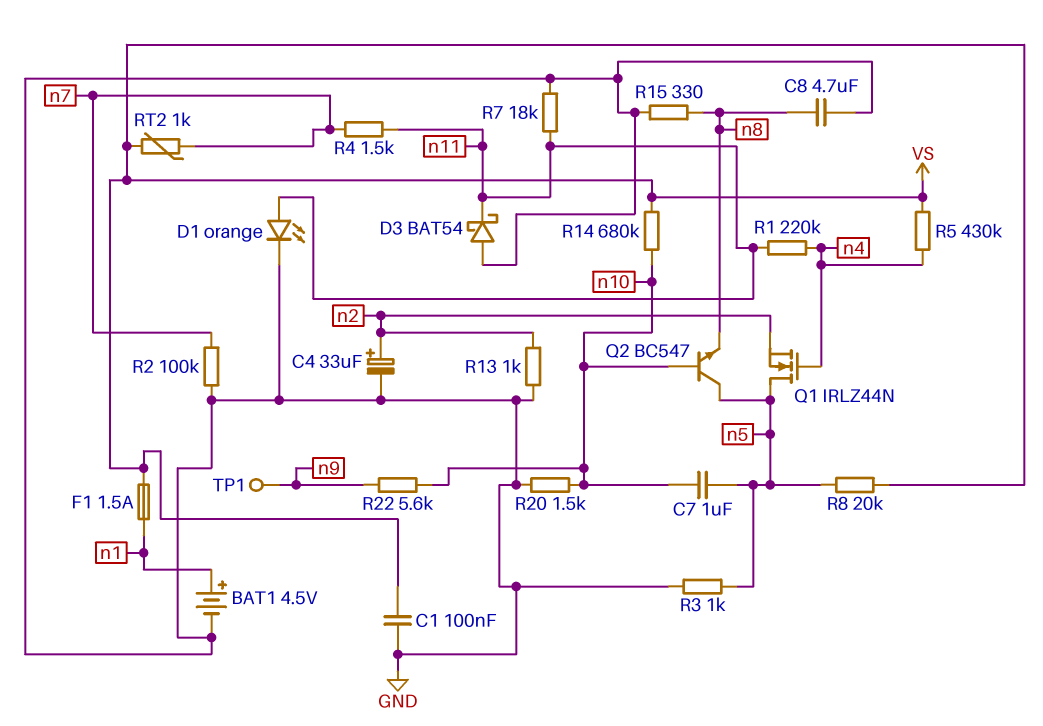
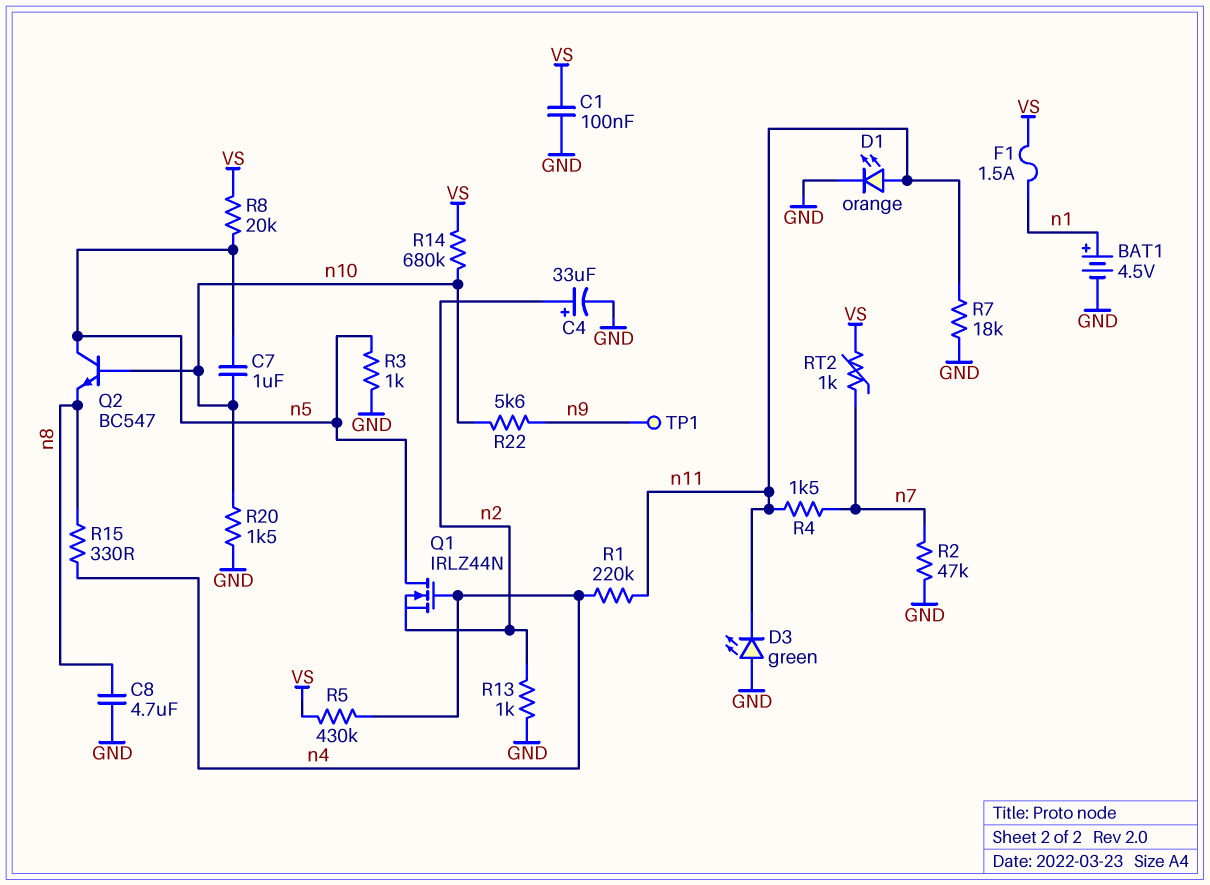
D3: schottky BAT54 (A GND, K n11) -> LED green (A GND, K n11)
R2: 100k (GND, n7) -> 47k (GND, n7)
R15: 330 (GND, n8) -> 330 (n4, n8)

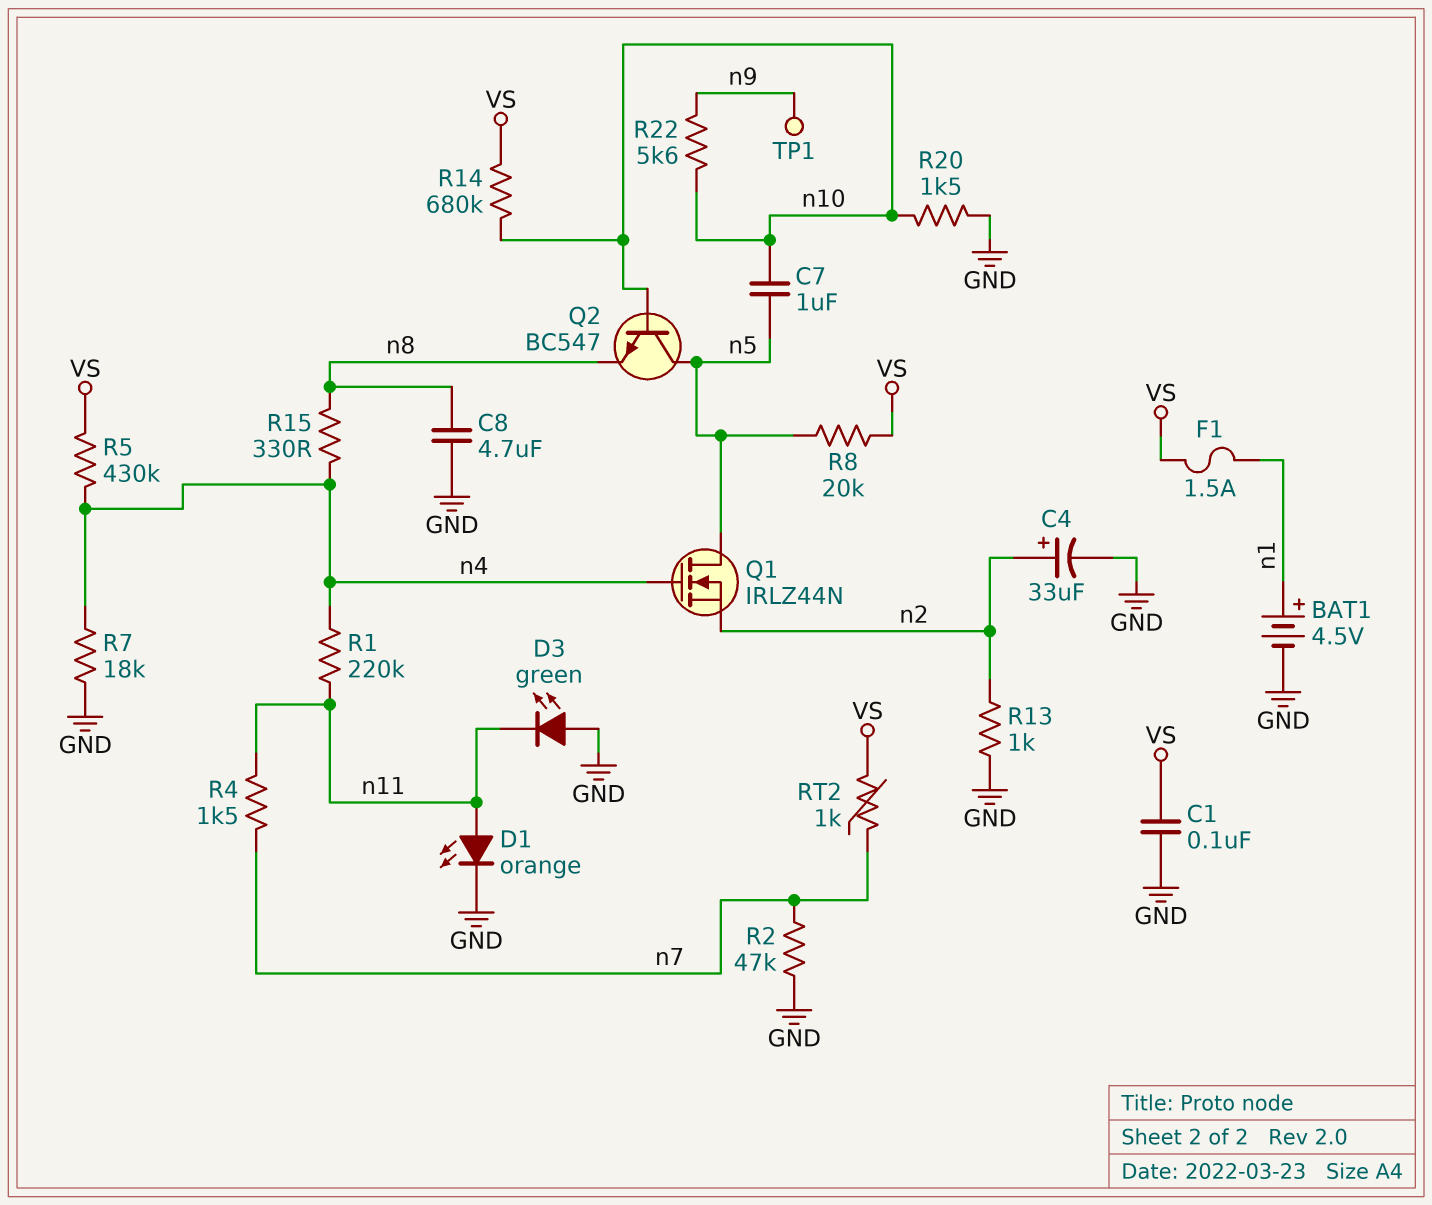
R3: 1k (GND, n5) -> none
R7: 18k (GND, n11) -> 18k (GND, n4)

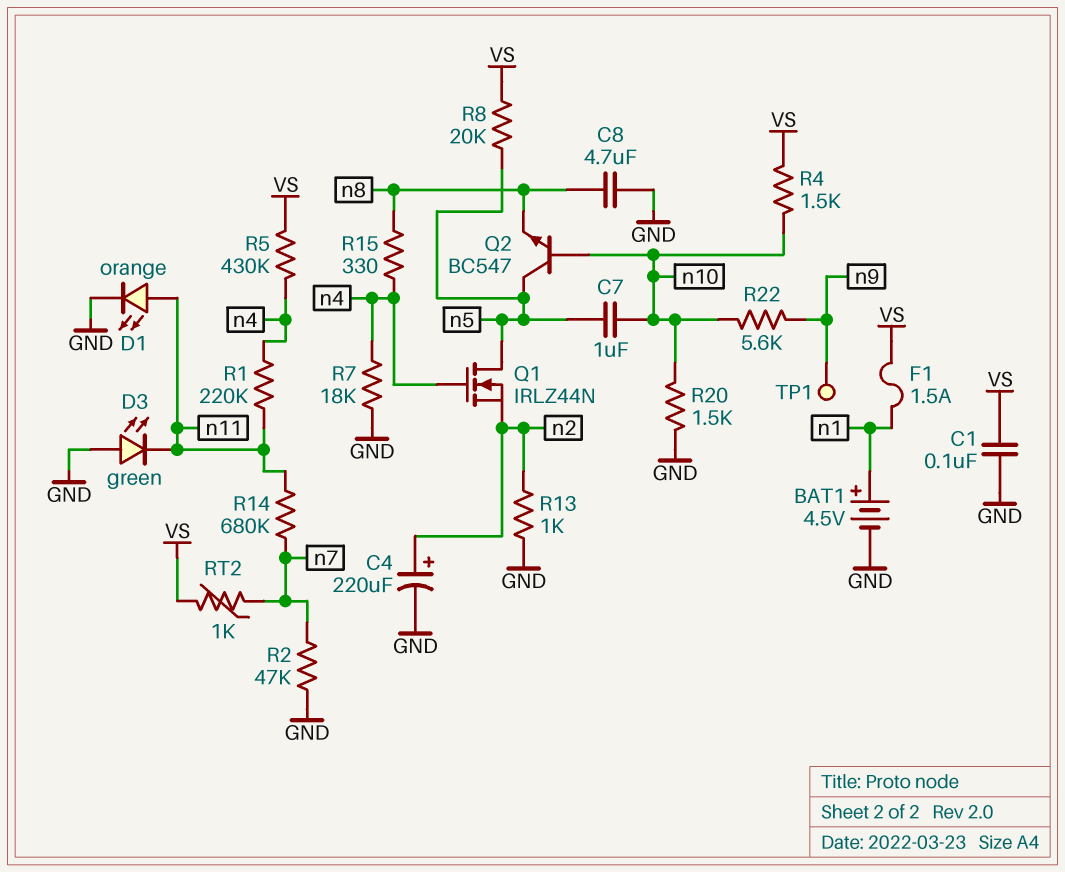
C4: 33uF (plus n2, minus GND) -> 220uF (plus n2, minus GND)
R4: 1.5k (n7, n11) -> 1.5k (VS, n10)
R14: 680k (VS, n10) -> 680k (n7, n11)

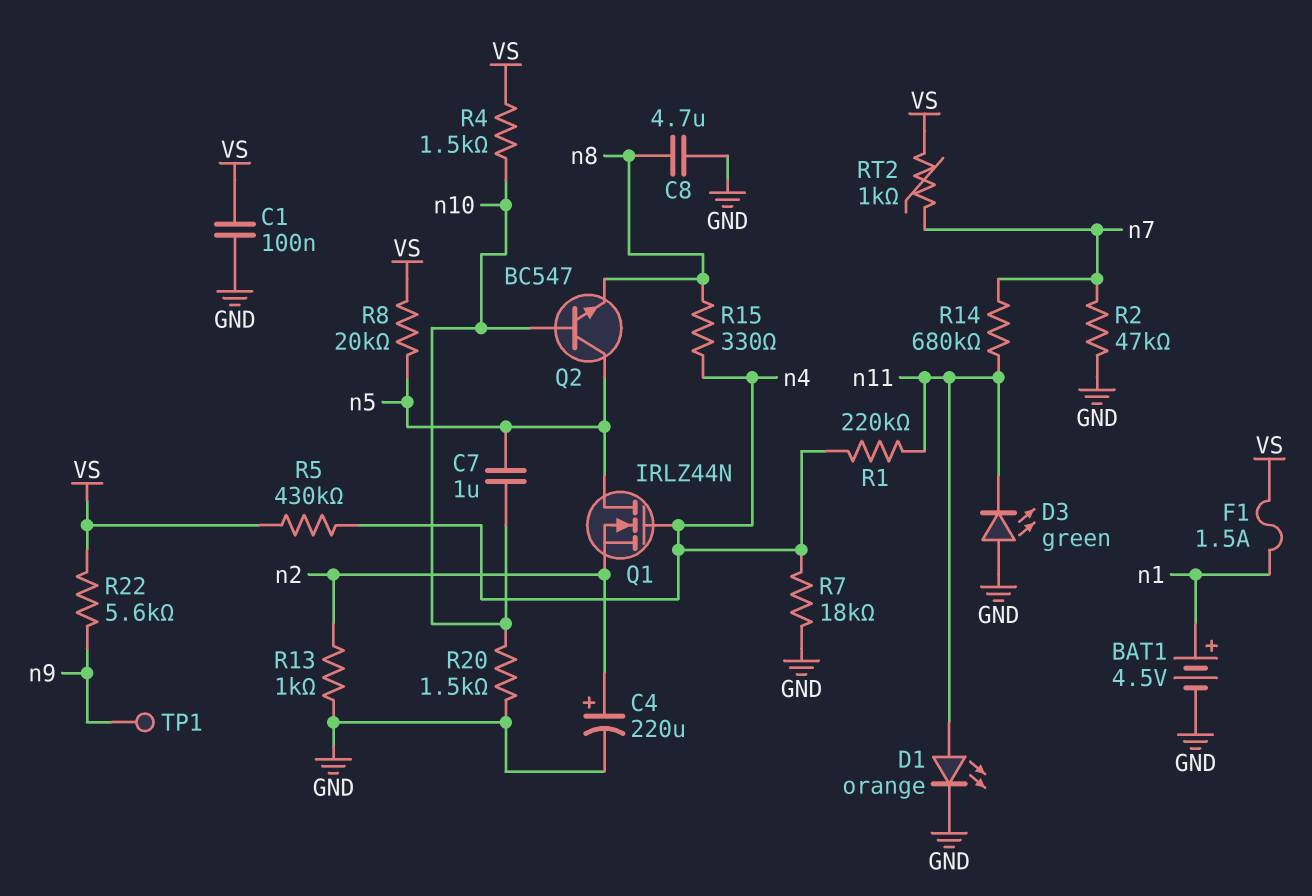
R22: 5.6k (n9, n10) -> 5.6k (VS, n9)

